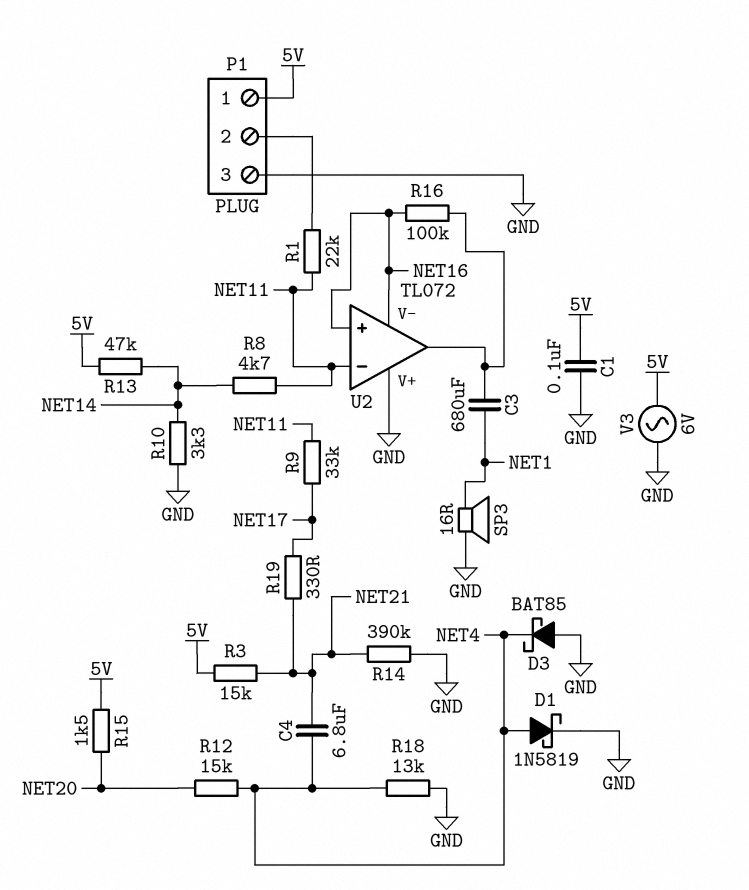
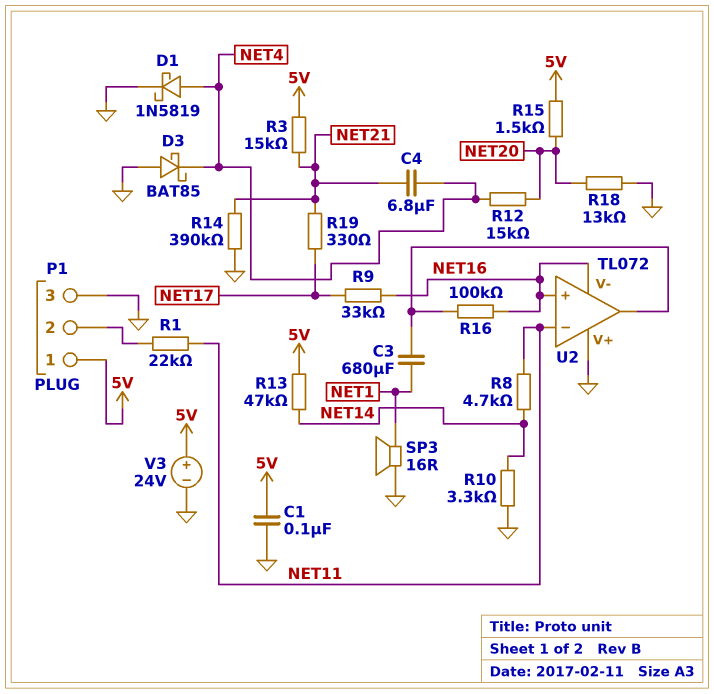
R9: 33k (NET11, NET17) -> 33k (NET16, NET17)
R18: 13k (GND, NET4) -> 13k (GND, NET20)
V3: AC 6V (5V, GND) -> 24V (plus 5V, minus GND)

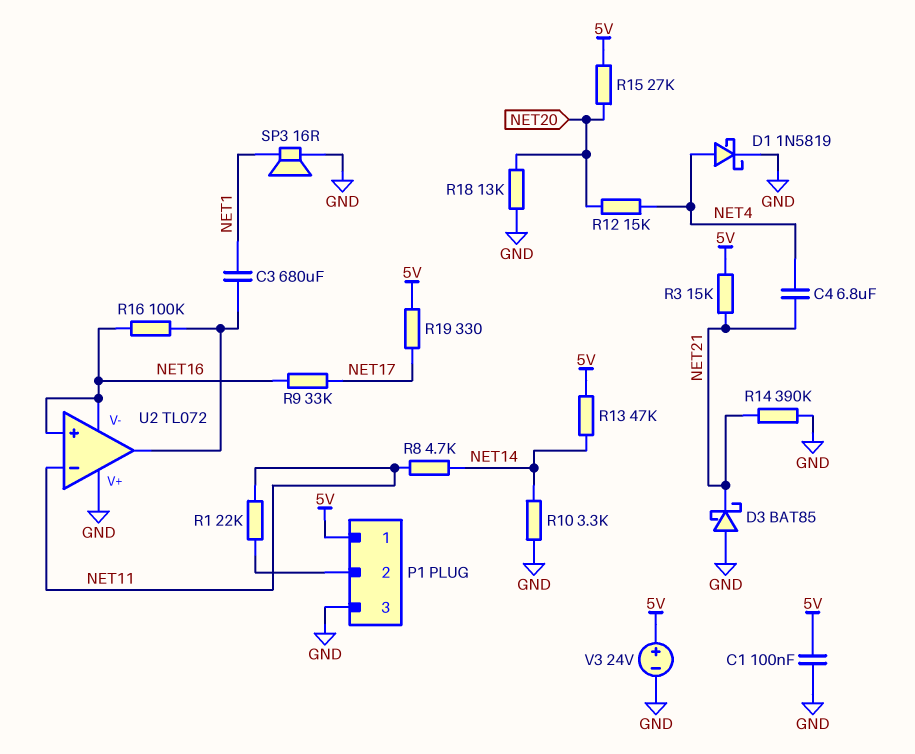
D3: schottky BAT85 (A GND, K NET4) -> schottky BAT85 (A GND, K NET21)
R15: 1.5k (5V, NET20) -> 27k (5V, NET20)
R19: 330 (NET17, NET21) -> 330 (5V, NET17)

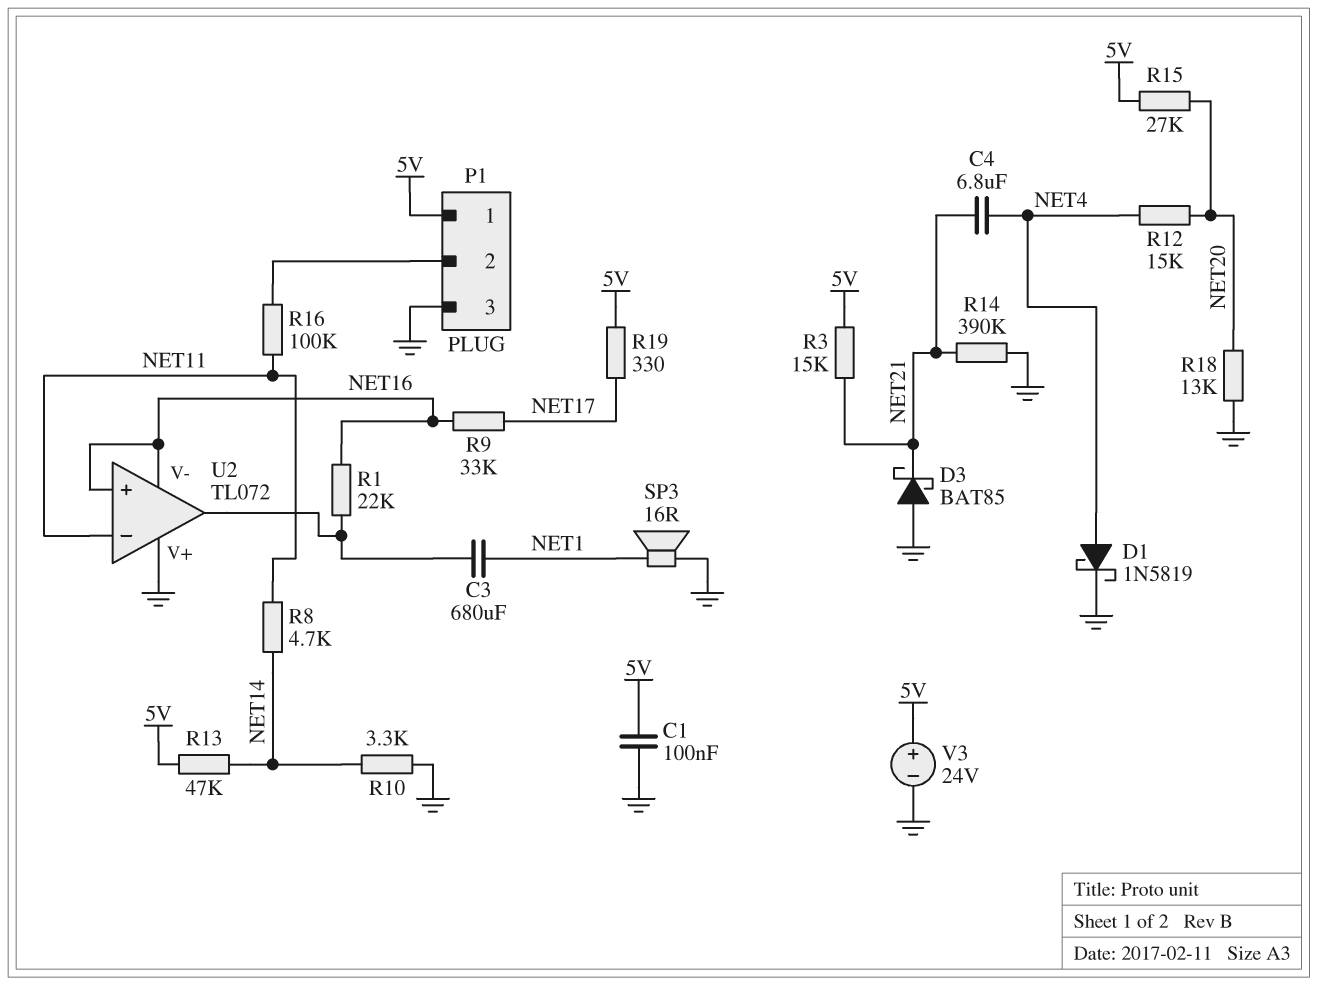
R1: 22k (NET11, P1/2) -> 22k (NET16, U2/out)
R16: 100k (NET16, U2/out) -> 100k (NET11, P1/2)

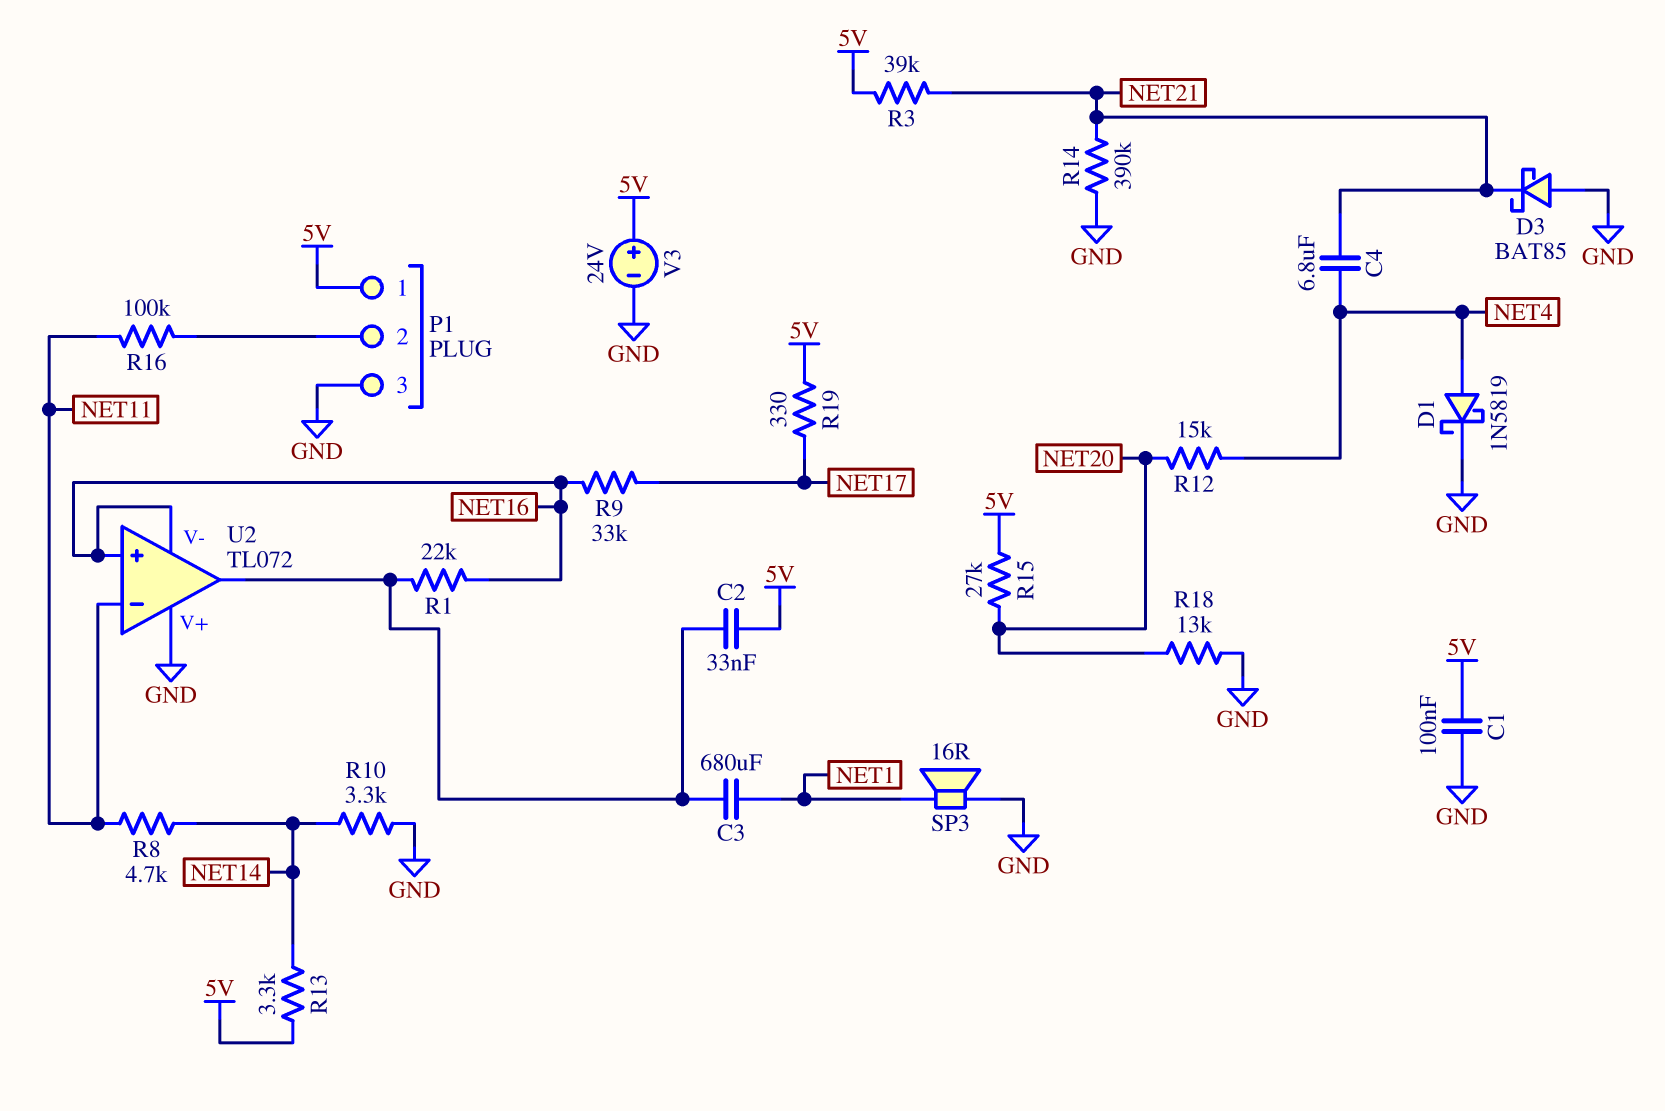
C2: none -> 33nF (5V, U2/out)
R3: 15k (5V, NET21) -> 39k (5V, NET21)
R13: 47k (5V, NET14) -> 3.3k (5V, NET14)

